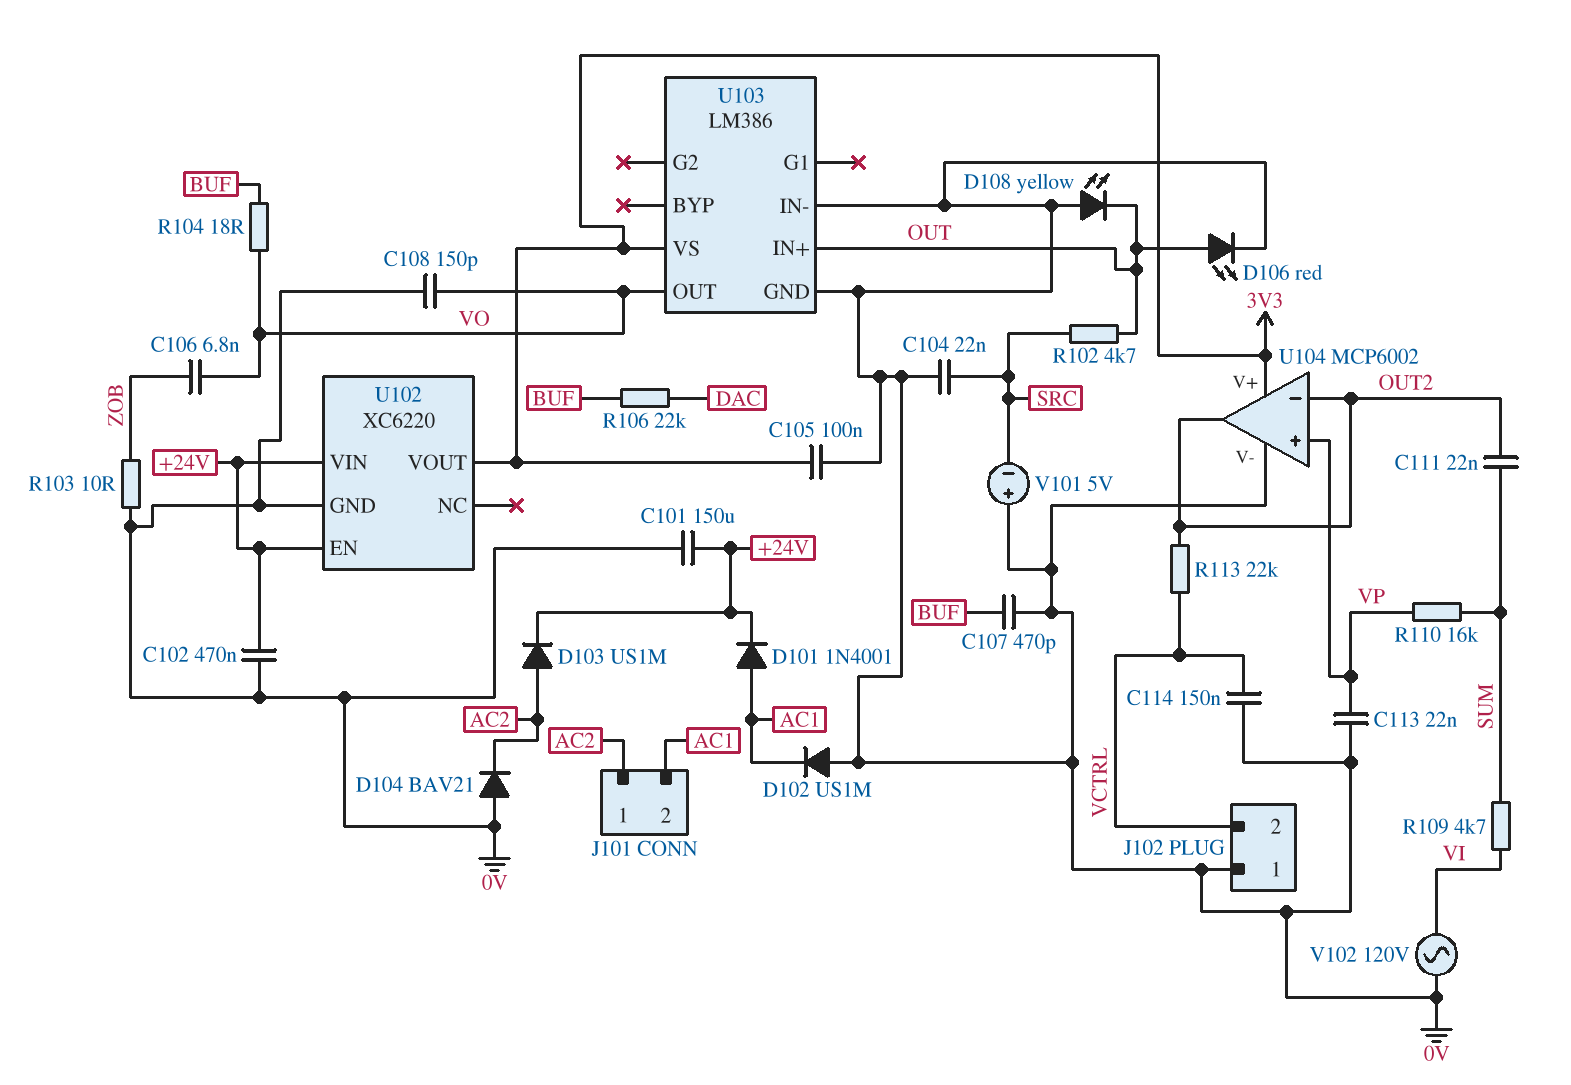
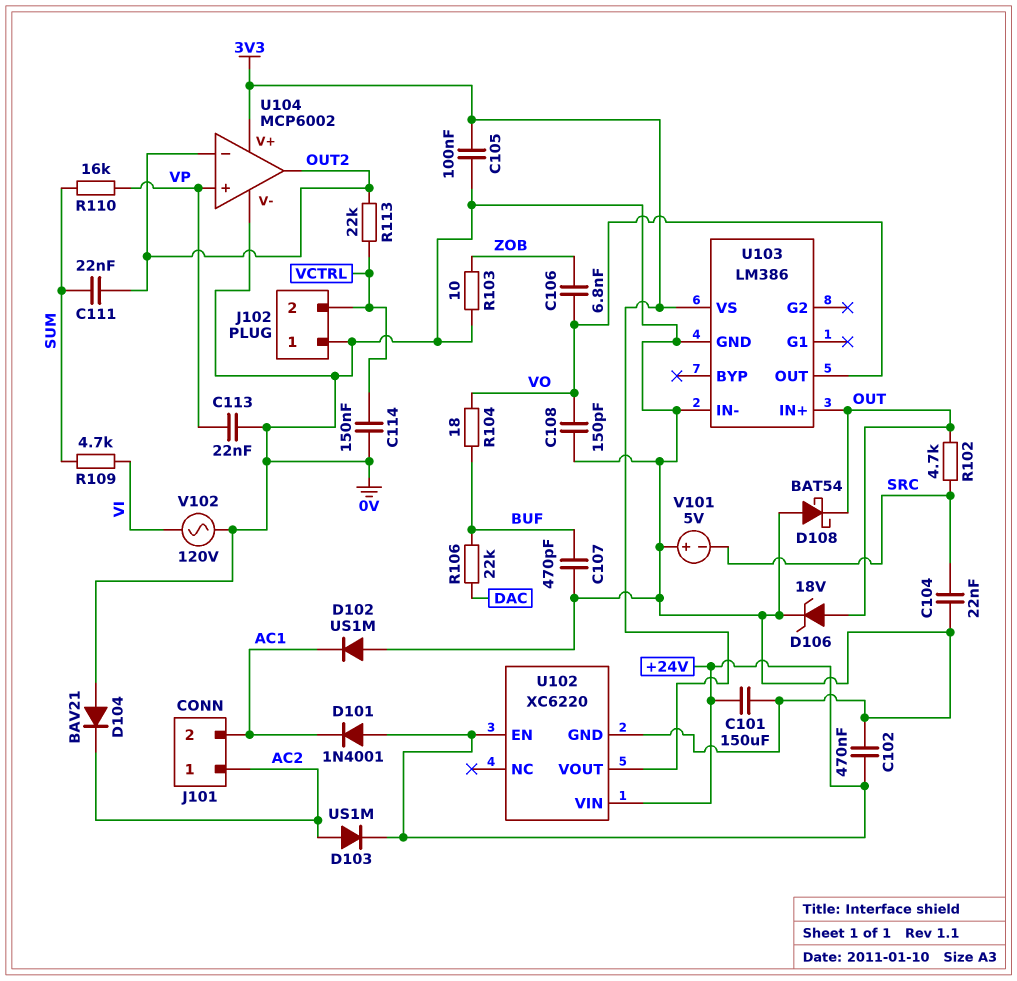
D101: diode 1N4001 (A AC1, K +24V) -> diode 1N4001 (A +24V, K AC1)
D106: LED red (A OUT, K 0V) -> zener 18V (A OUT, K 0V)
D108: LED yellow (A 0V, K OUT) -> schottky BAT54 (A 0V, K OUT)

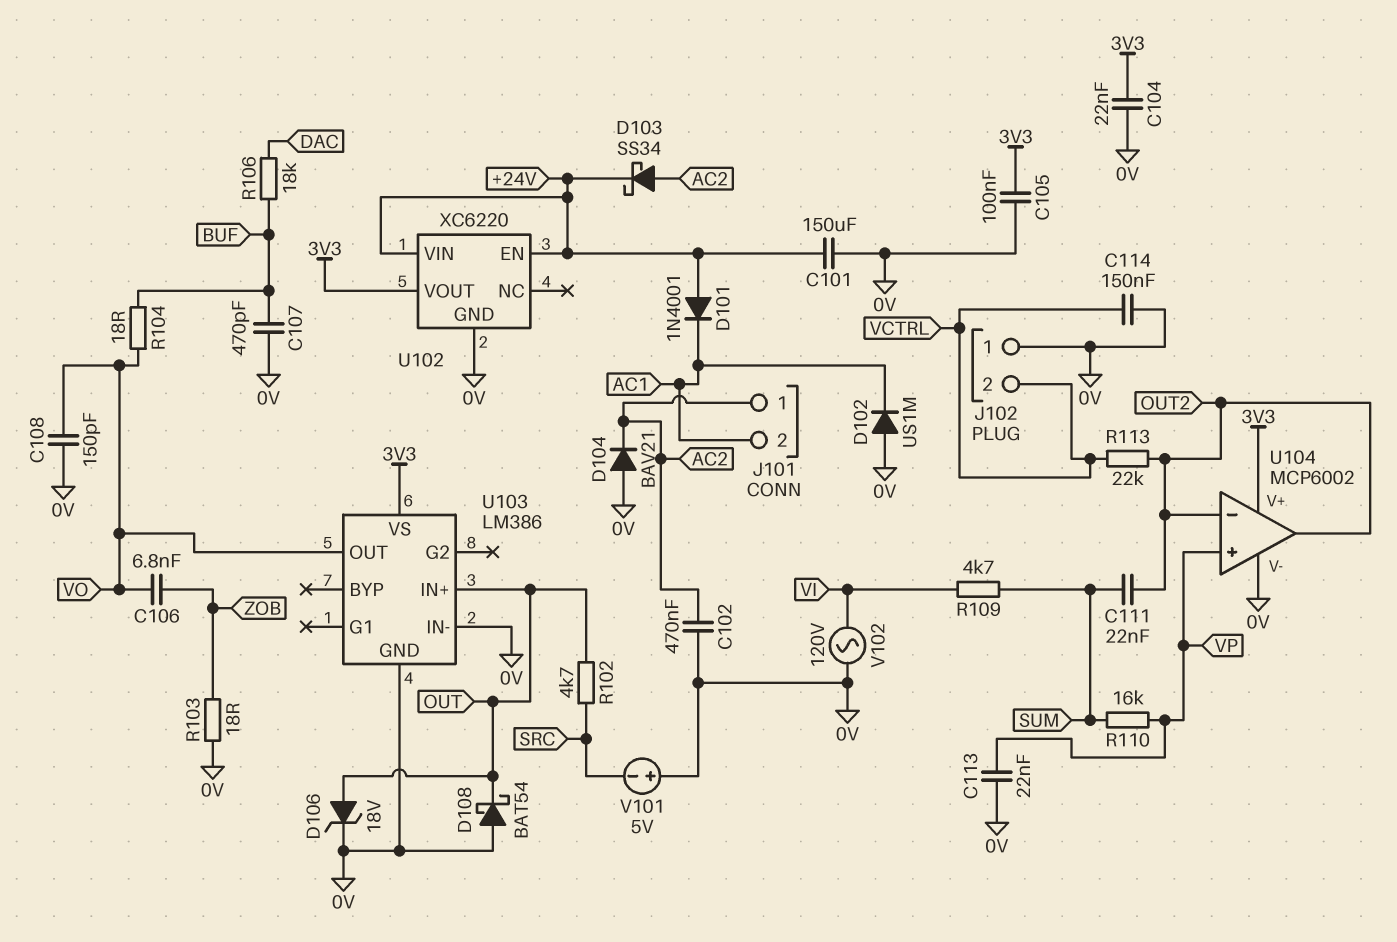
C102: 470nF (+24V, 0V) -> 470nF (0V, AC2)
C104: 22nF (0V, SRC) -> 22nF (0V, 3V3)
D103: diode US1M (A AC2, K +24V) -> schottky SS34 (A AC2, K +24V)
R103: 10 (0V, ZOB) -> 18 (0V, ZOB)
R106: 22k (BUF, DAC) -> 18k (BUF, DAC)

